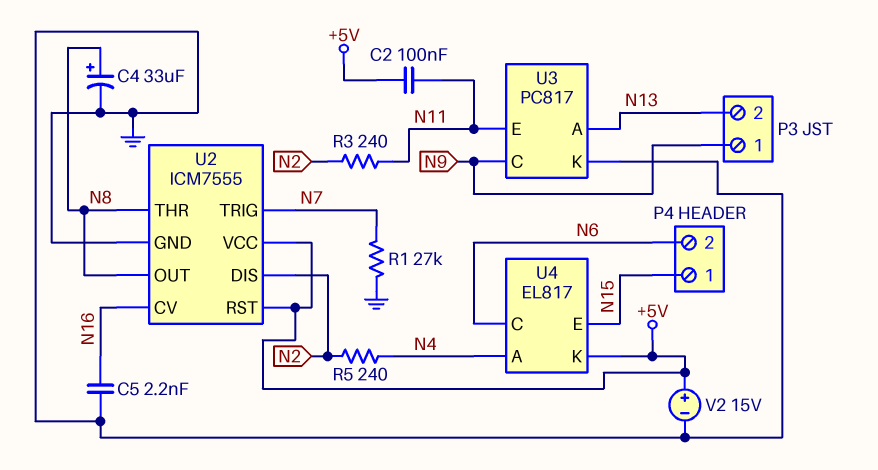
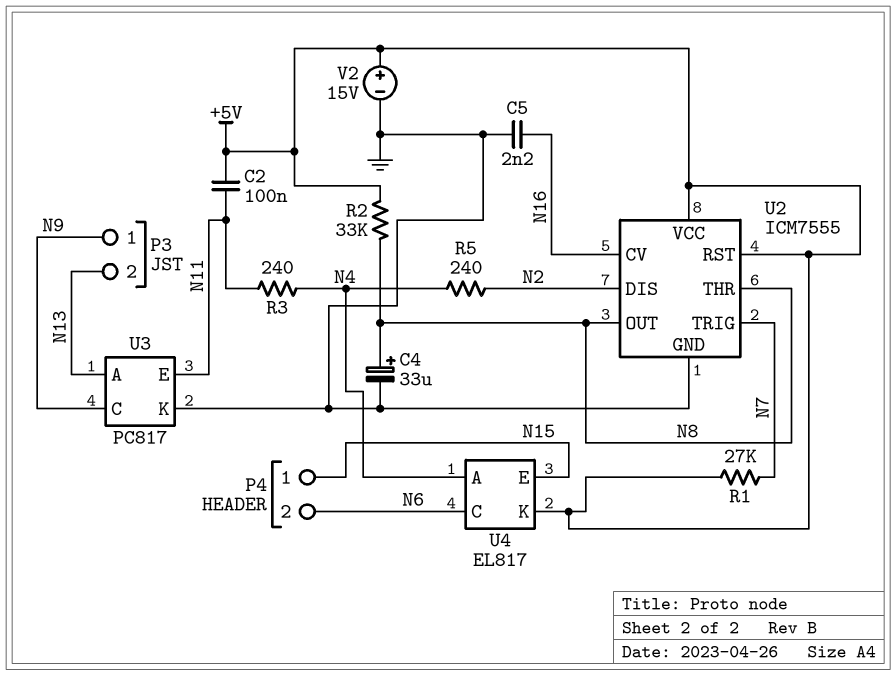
R1: 27k (GND, N7) -> 27k (+5V, N7)
R2: none -> 33k (+5V, N8)
R3: 240 (N2, N11) -> 240 (N4, N11)

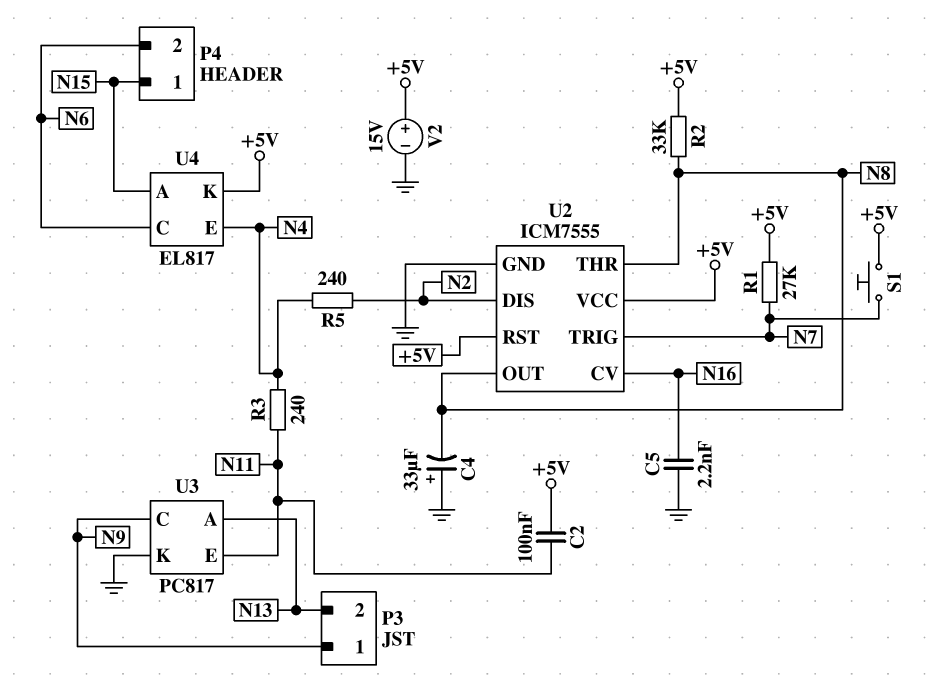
C4: 33uF (plus N8, minus GND) -> 33uF (plus GND, minus N8)
S1: none -> button (+5V, N7)
U4 pin A: N4 -> N15
U4 pin E: N15 -> N4

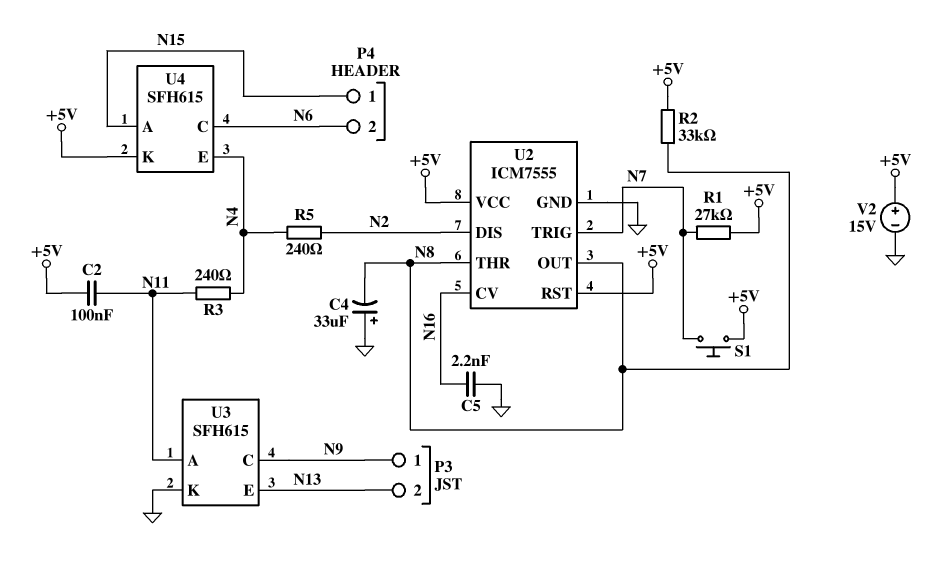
U3: PC817 -> SFH615
U3 pin A: N13 -> N11
U3 pin E: N11 -> N13
U4: EL817 -> SFH615

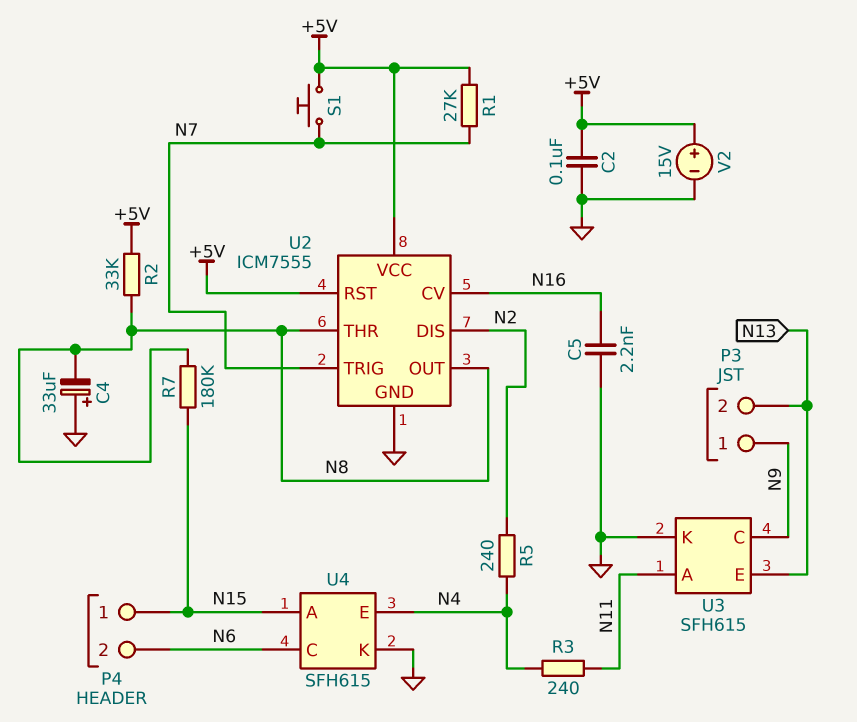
C2: 100nF (+5V, N11) -> 100nF (+5V, GND)
R7: none -> 180k (N8, N15)
U4 pin K: +5V -> GND

